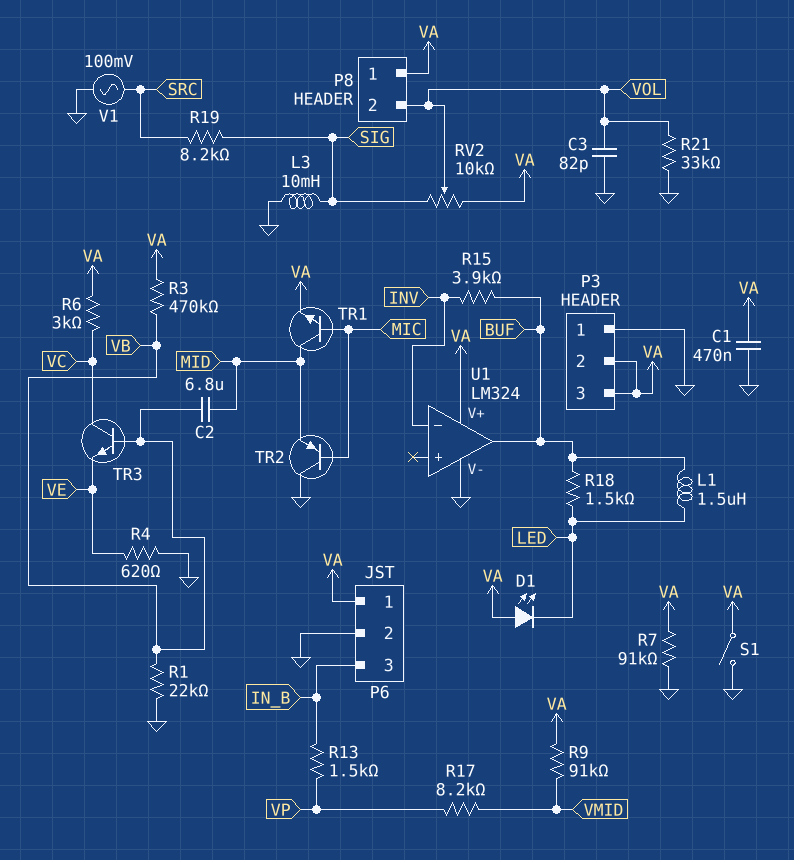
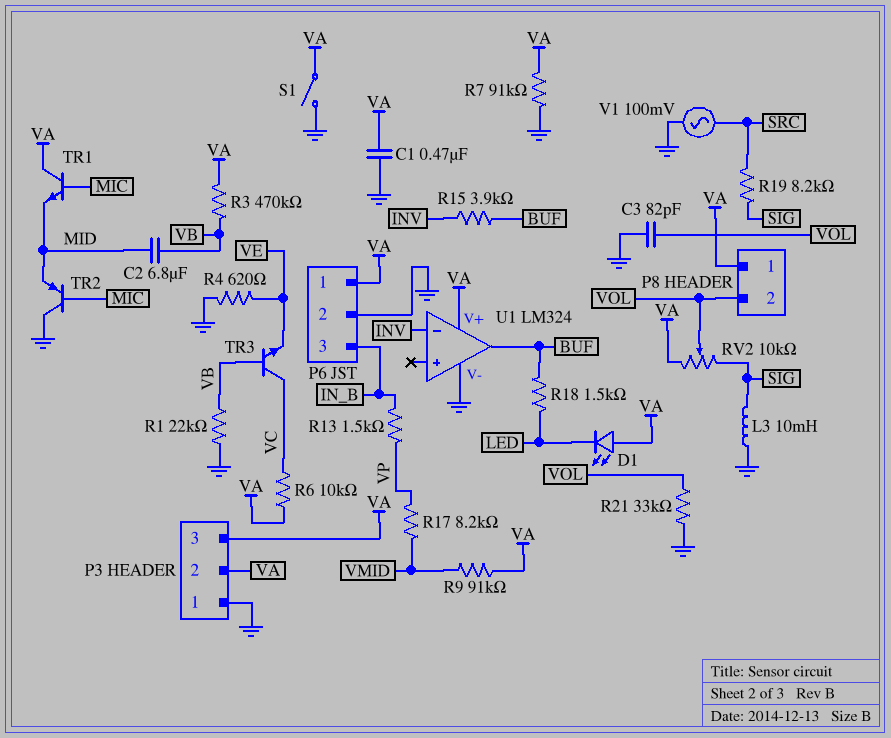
L1: 1.5uH (BUF, LED) -> none
R6: 3k (VA, VC) -> 10k (VA, VC)
TR1: NPN (B MIC, C MID, E VA) -> NPN (B MIC, C VA, E MID)

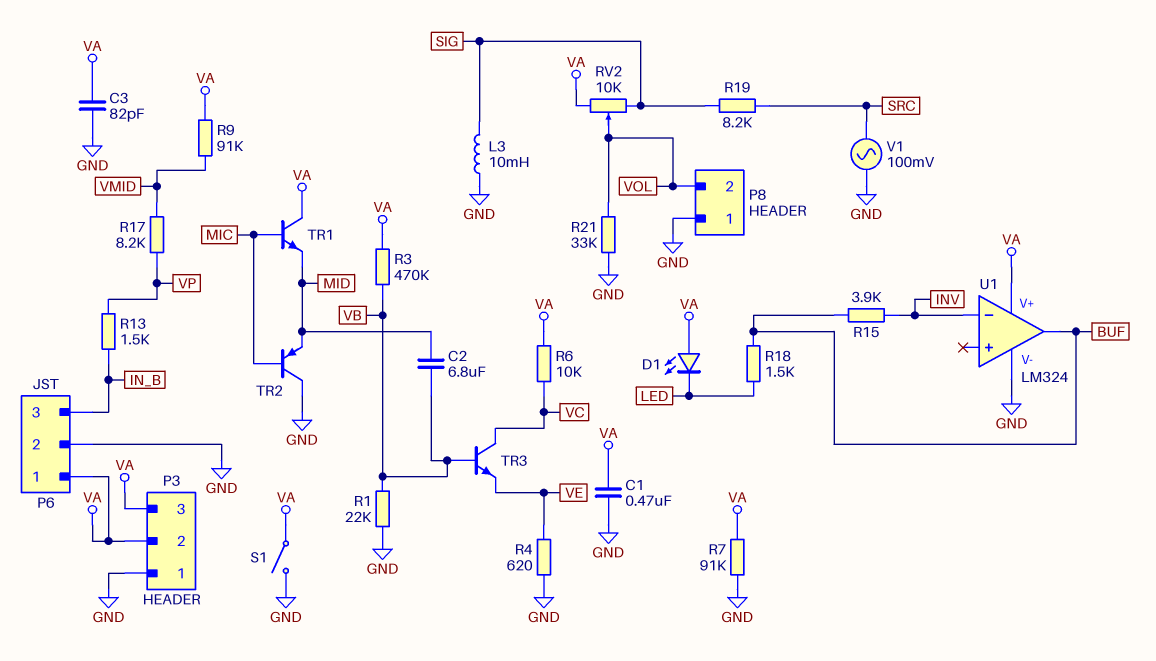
C3: 82pF (GND, VOL) -> 82pF (GND, VA)
P8 pin 1: VA -> GND

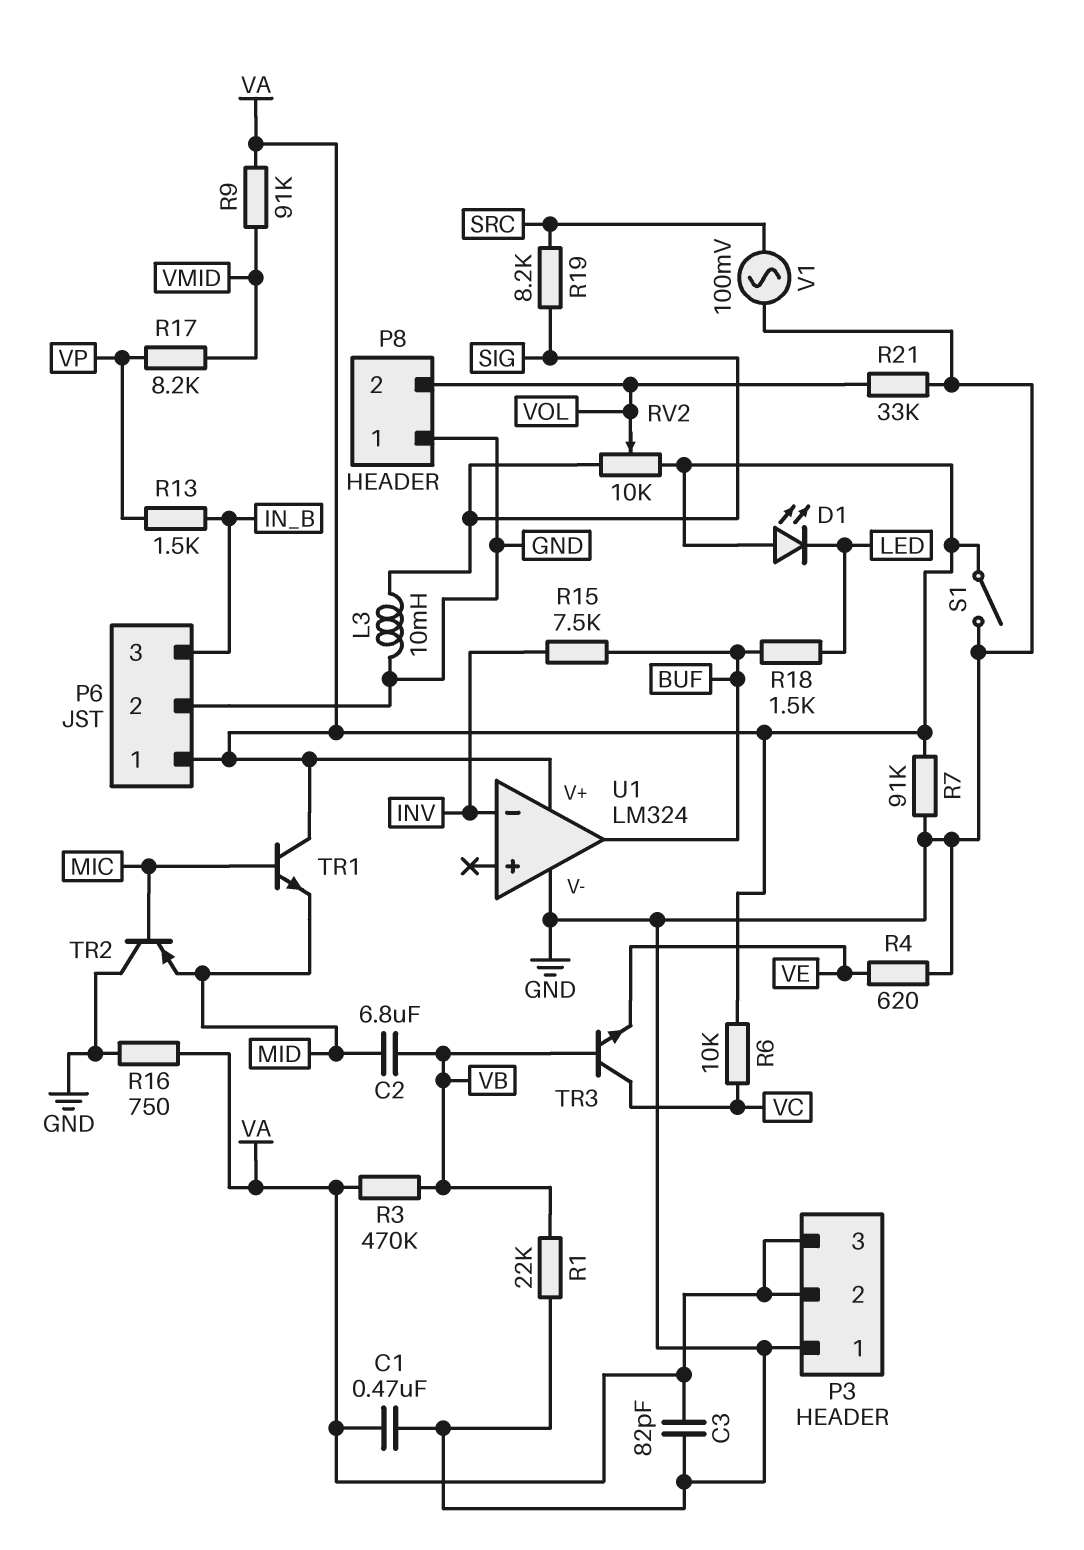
R15: 3.9k (BUF, INV) -> 7.5k (BUF, INV)
R16: none -> 750 (GND, VA)

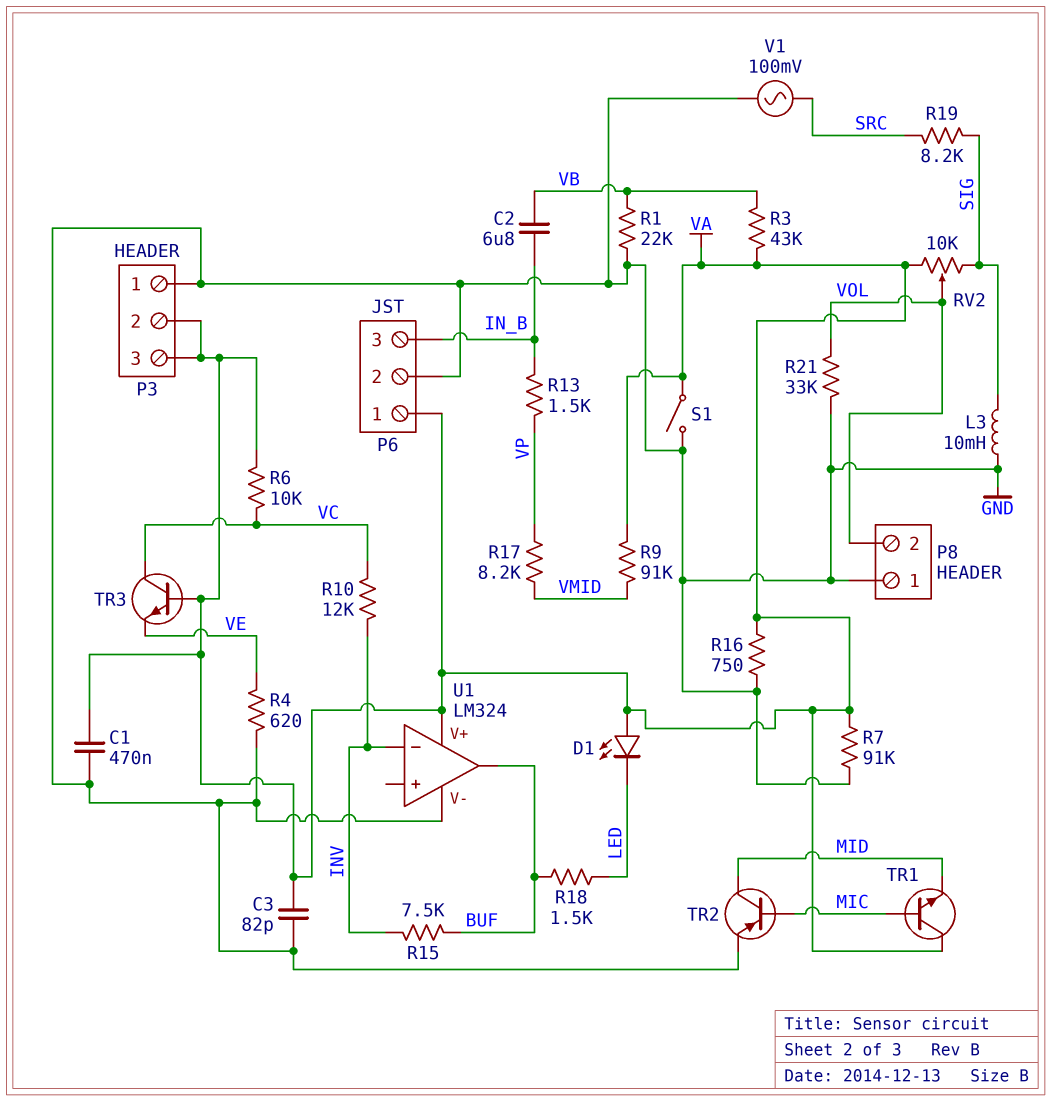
C2: 6.8uF (MID, VB) -> 6.8uF (IN_B, VB)
R3: 470k (VA, VB) -> 43k (VA, VB)
R10: none -> 12k (INV, VC)
TR2: PNP (B MIC, C GND, E MID) -> PNP (B MIC, C MID, E GND)
TR3: NPN (B VB, C VC, E VE) -> NPN (B VA, C VC, E VE)

